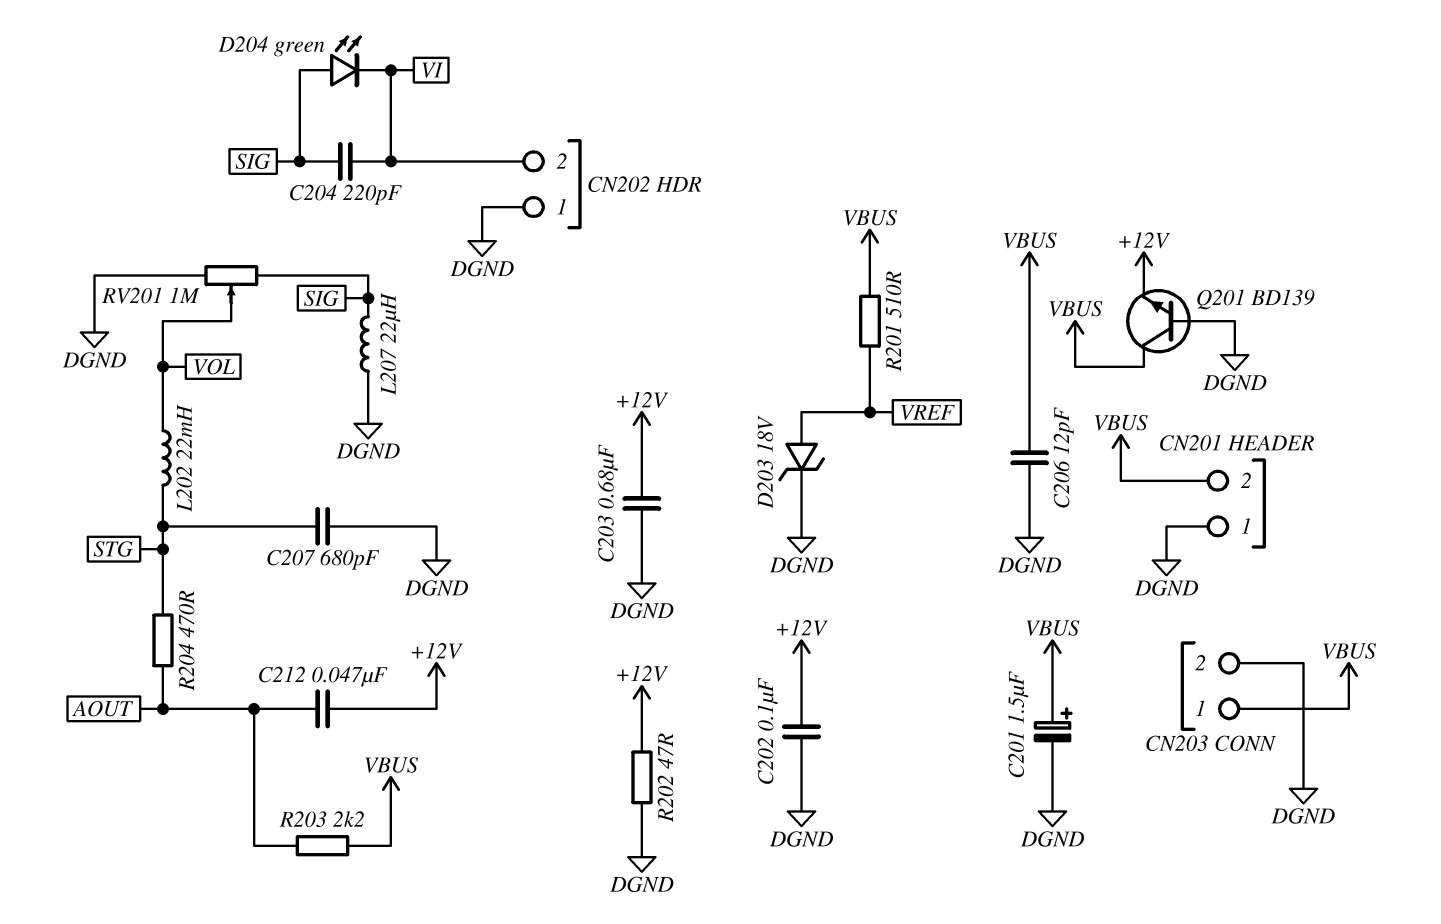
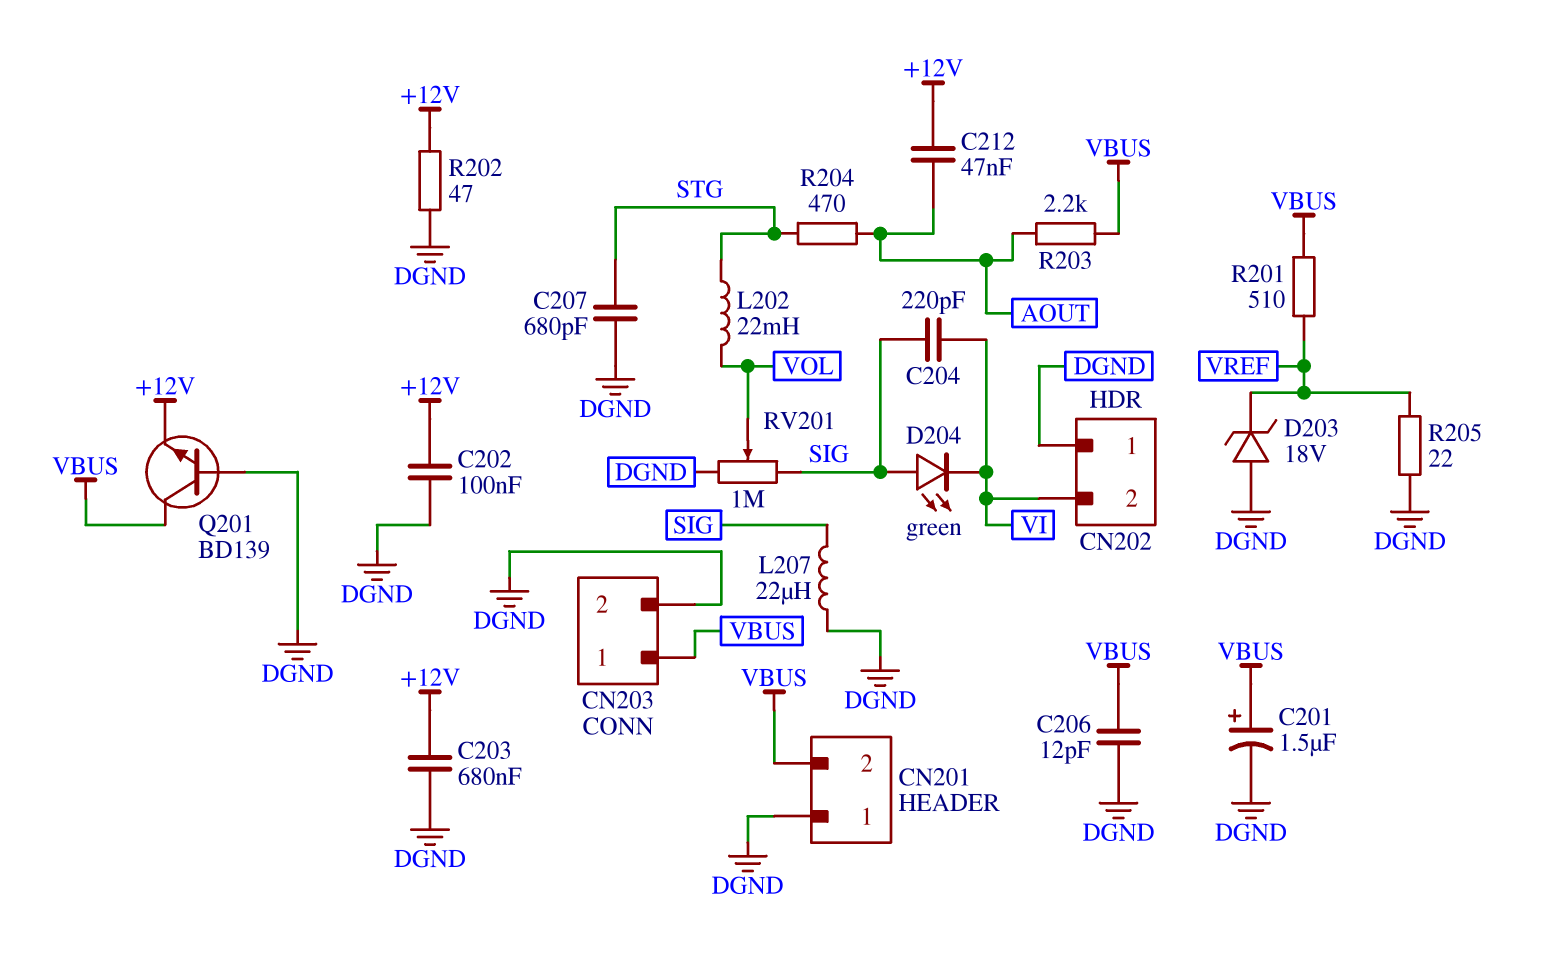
D203: zener 18V (A VREF, K DGND) -> zener 18V (A DGND, K VREF)
R205: none -> 22 (DGND, VREF)

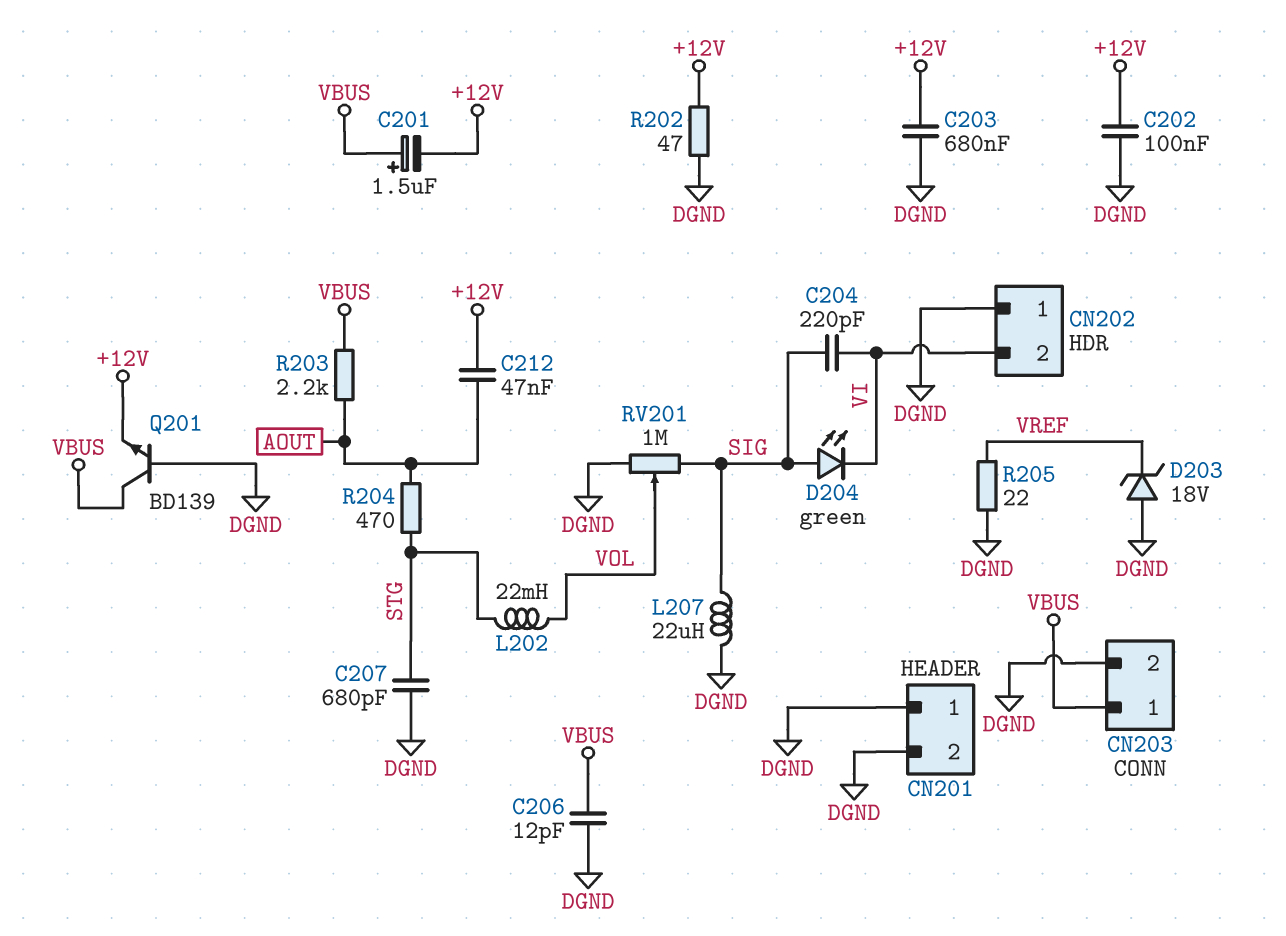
C201: 1.5uF (plus VBUS, minus DGND) -> 1.5uF (plus VBUS, minus +12V)
CN201 pin 2: VBUS -> DGND
R201: 510 (VBUS, VREF) -> none

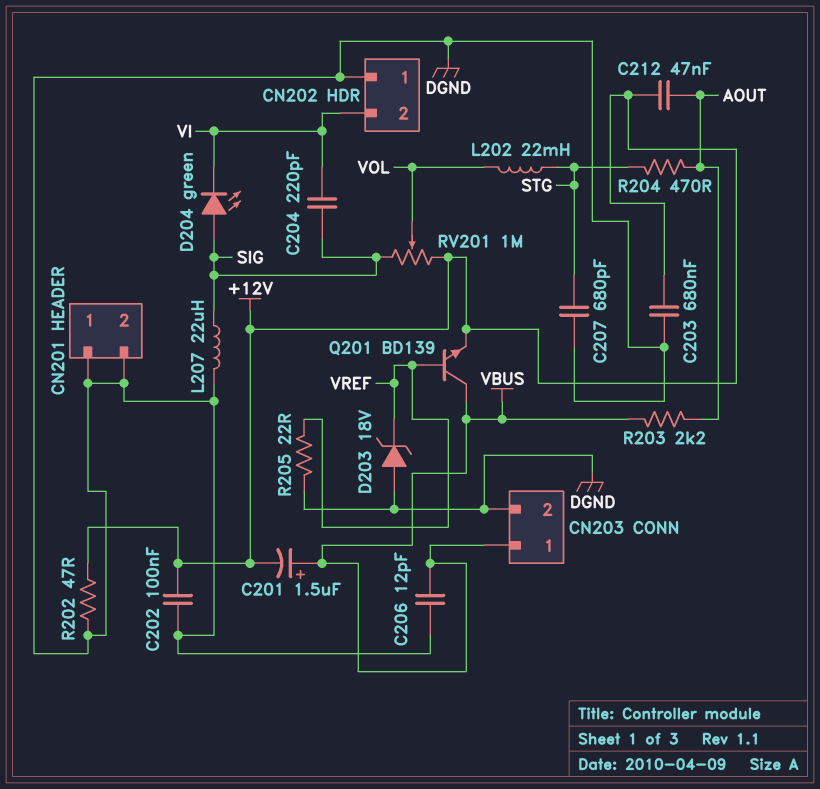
Q201: NPN BD139 (B DGND, C VBUS, E +12V) -> NPN BD139 (B VREF, C VBUS, E +12V)
RV201: 1M (DGND, SIG, wiper VOL) -> 1M (+12V, SIG, wiper VOL)

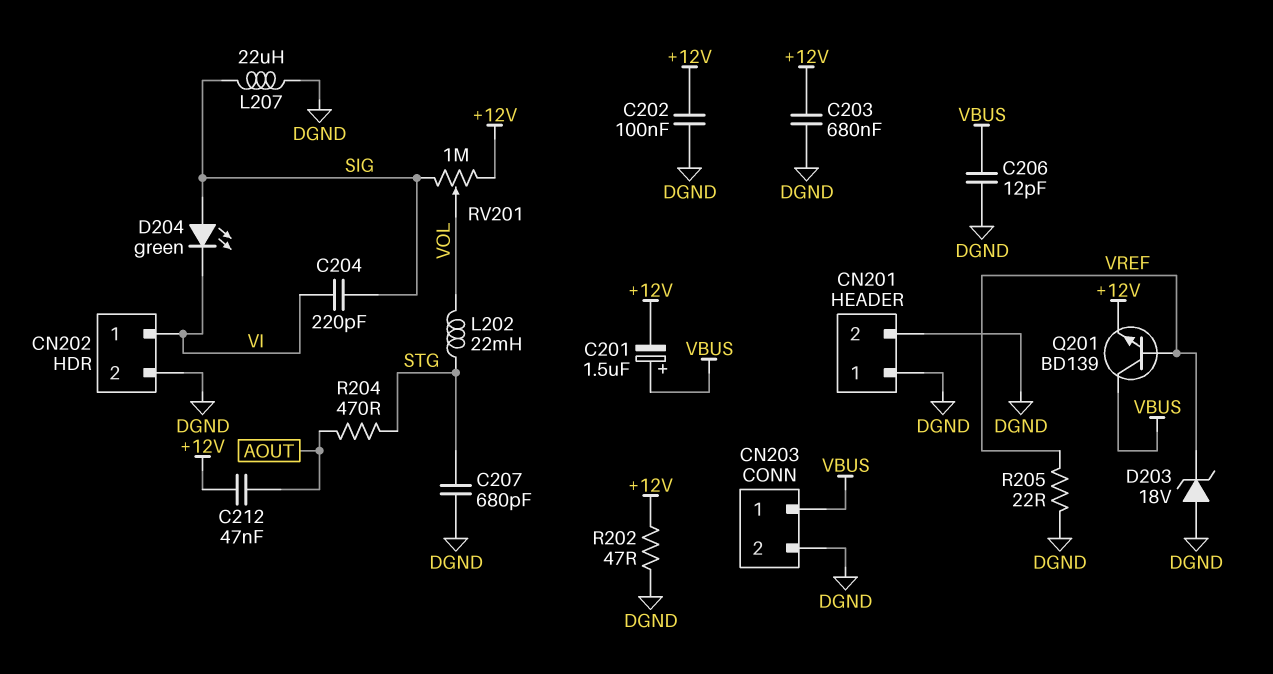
CN202 pin 1: DGND -> VI
CN202 pin 2: VI -> DGND
R203: 2.2k (AOUT, VBUS) -> none

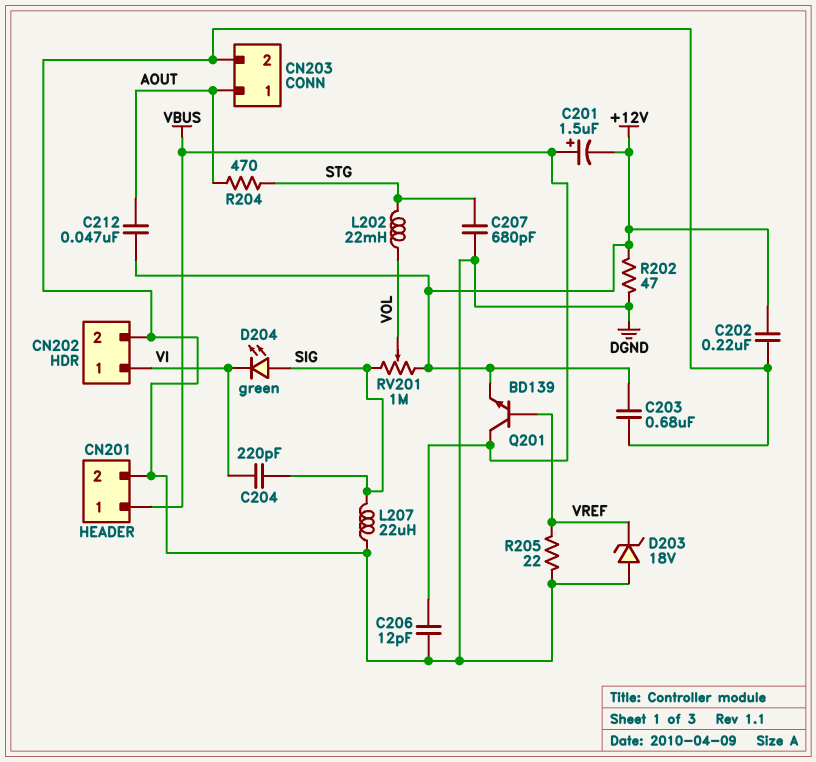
C202: 100nF (+12V, DGND) -> 220nF (+12V, DGND)
CN201 pin 1: DGND -> VBUS
CN203 pin 1: VBUS -> AOUT

